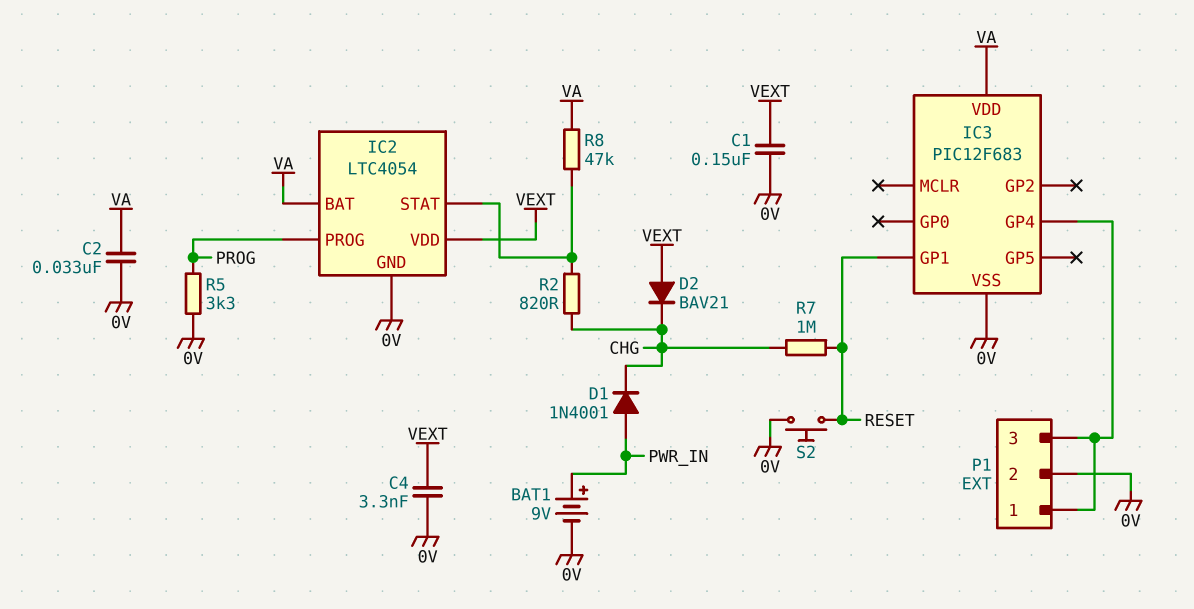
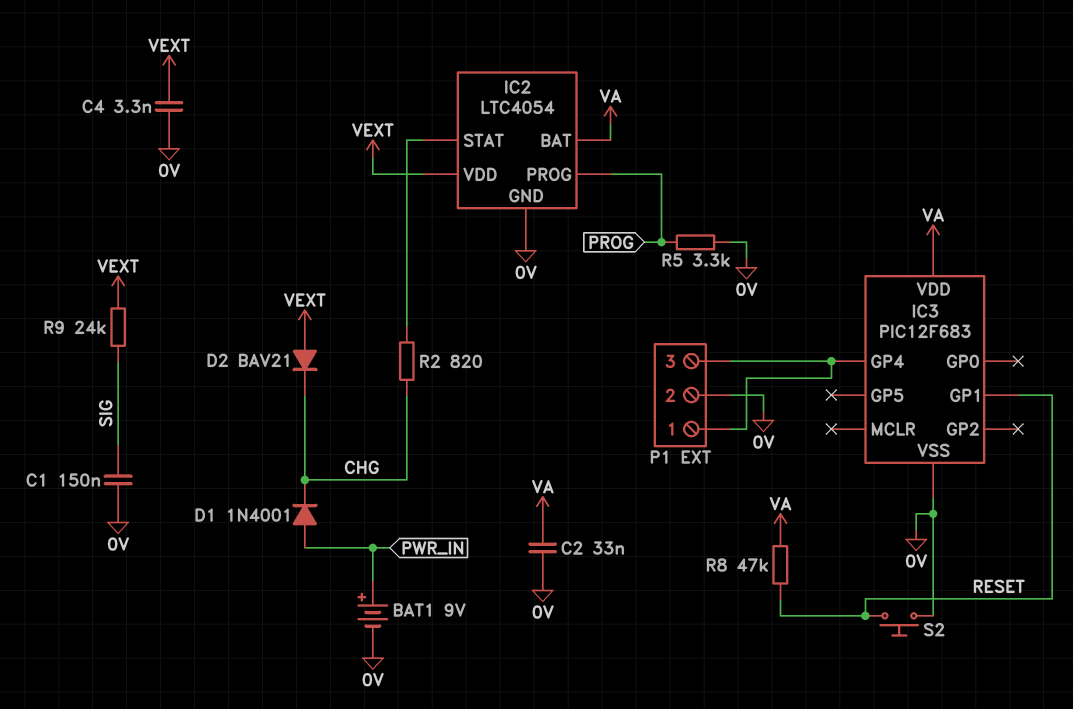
C1: 150nF (0V, VEXT) -> 150nF (0V, SIG)
R7: 1M (CHG, RESET) -> none
R8: 47k (IC2/STAT, VA) -> 47k (RESET, VA)
R9: none -> 24k (SIG, VEXT)

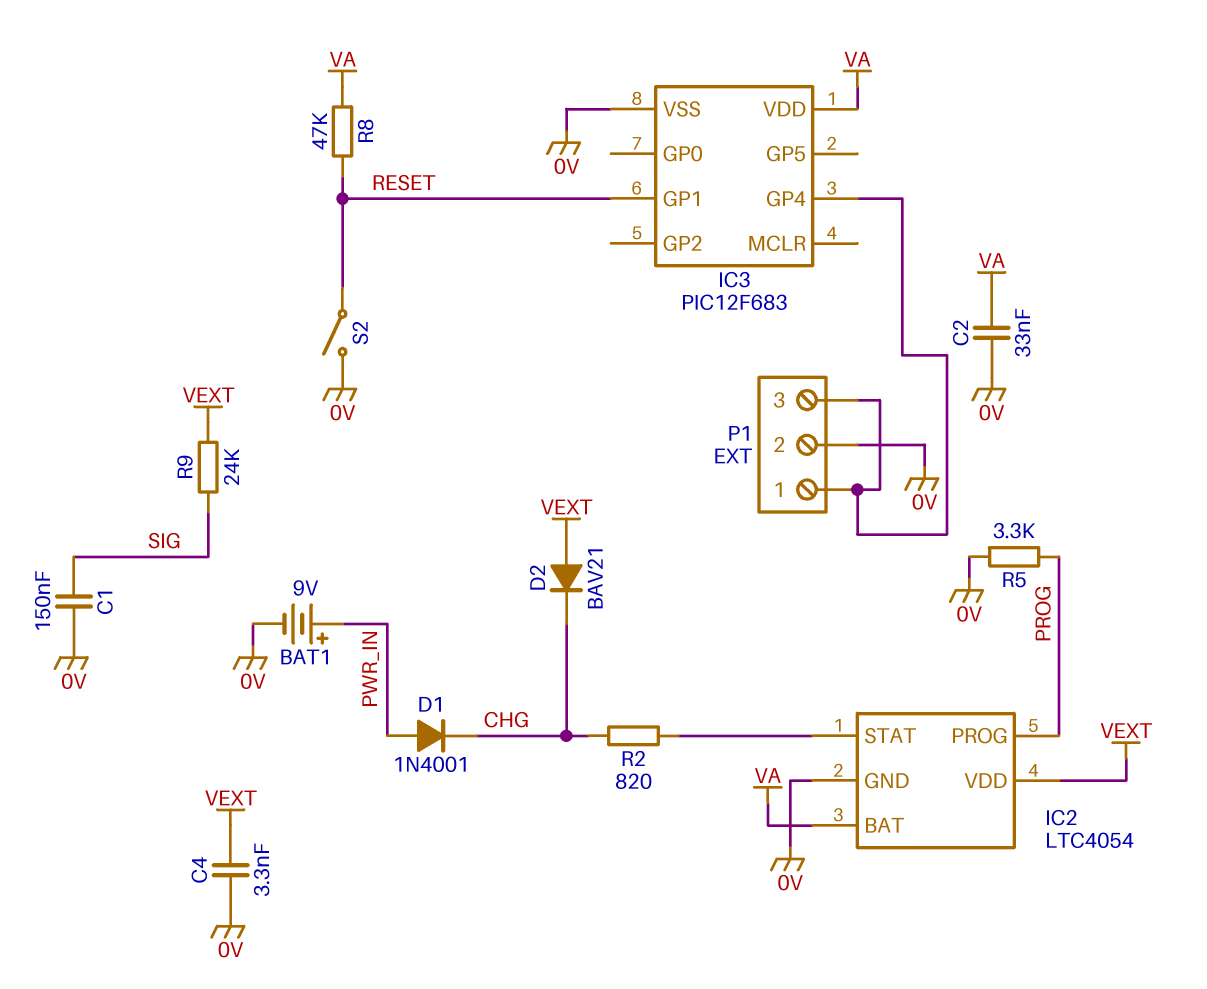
S2: button (0V, RESET) -> switch (0V, RESET)

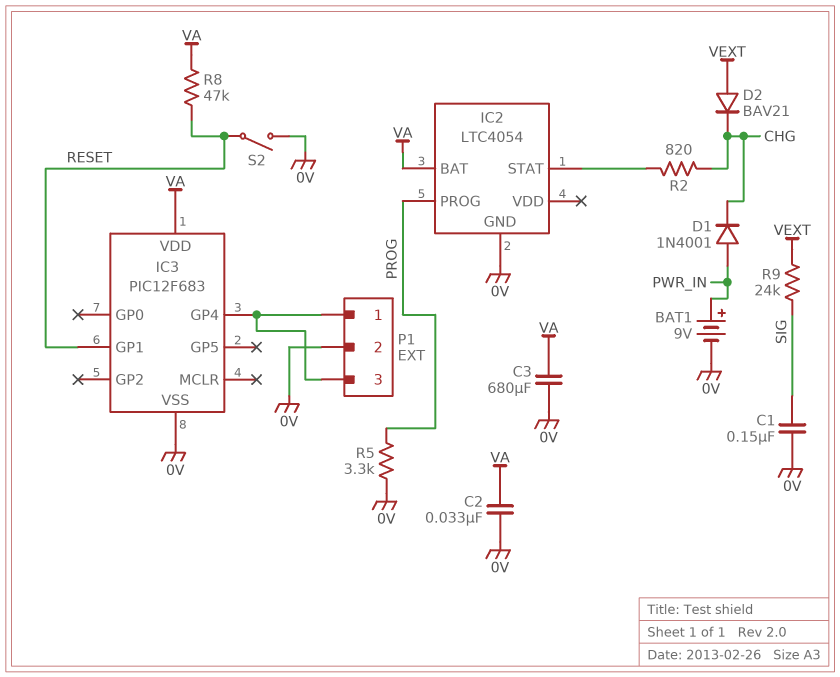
C3: none -> 680uF (0V, VA)
C4: 3.3nF (0V, VEXT) -> none
IC2 pin VDD: VEXT -> none

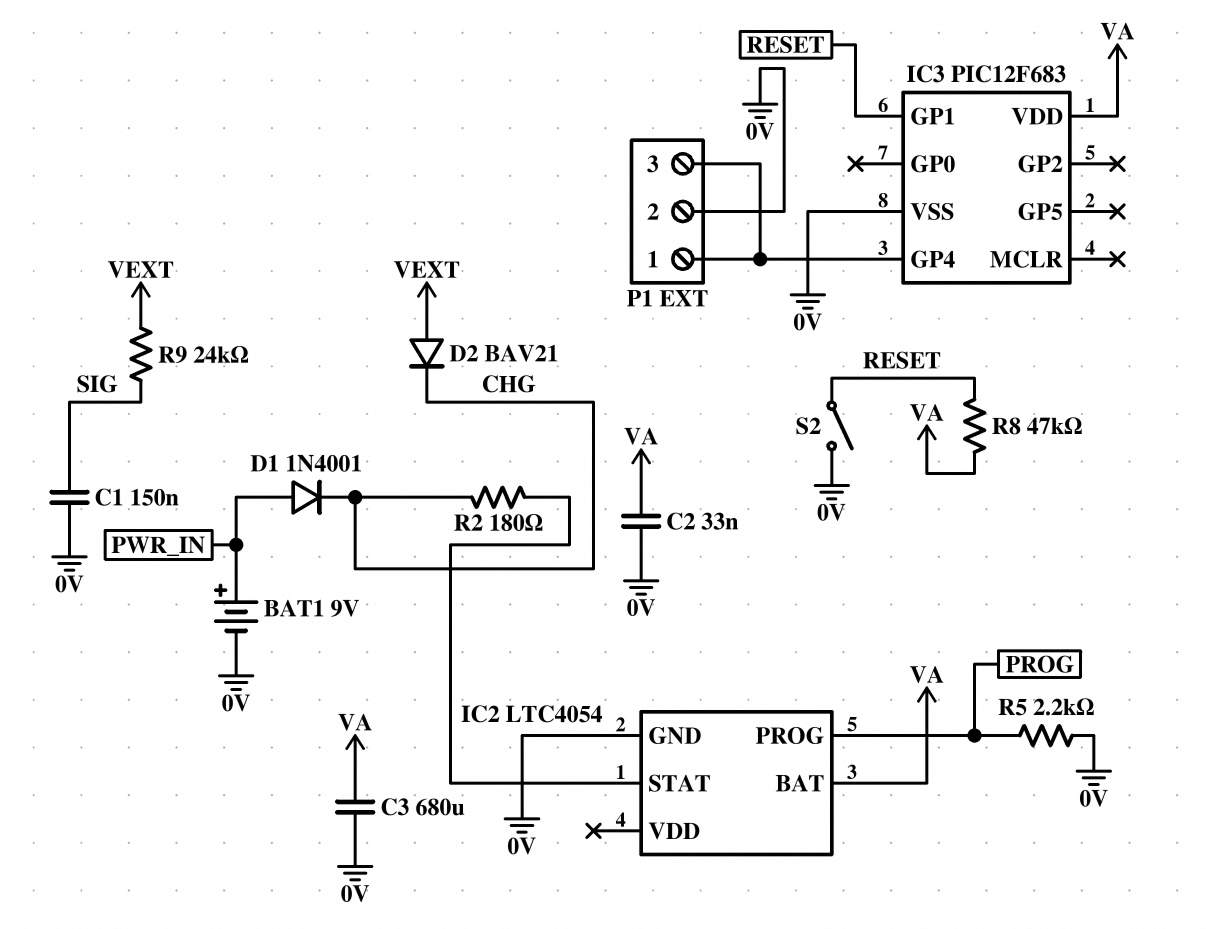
R2: 820 (CHG, IC2/STAT) -> 180 (CHG, IC2/STAT)
R5: 3.3k (0V, PROG) -> 2.2k (0V, PROG)

